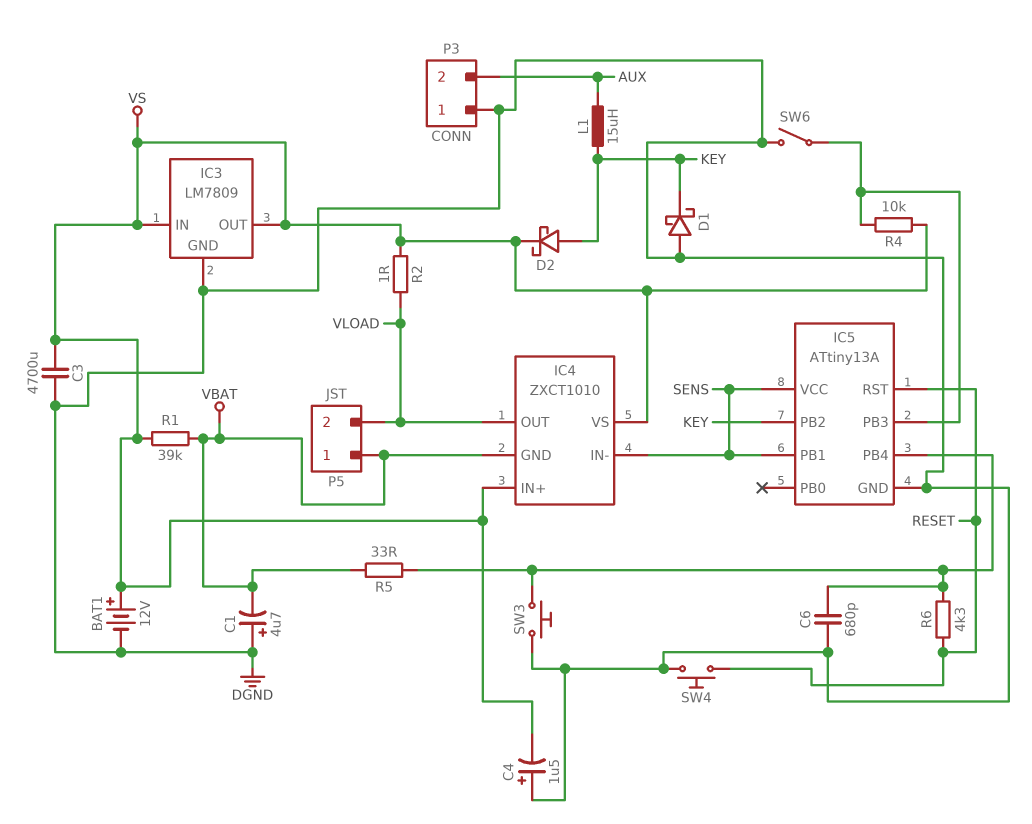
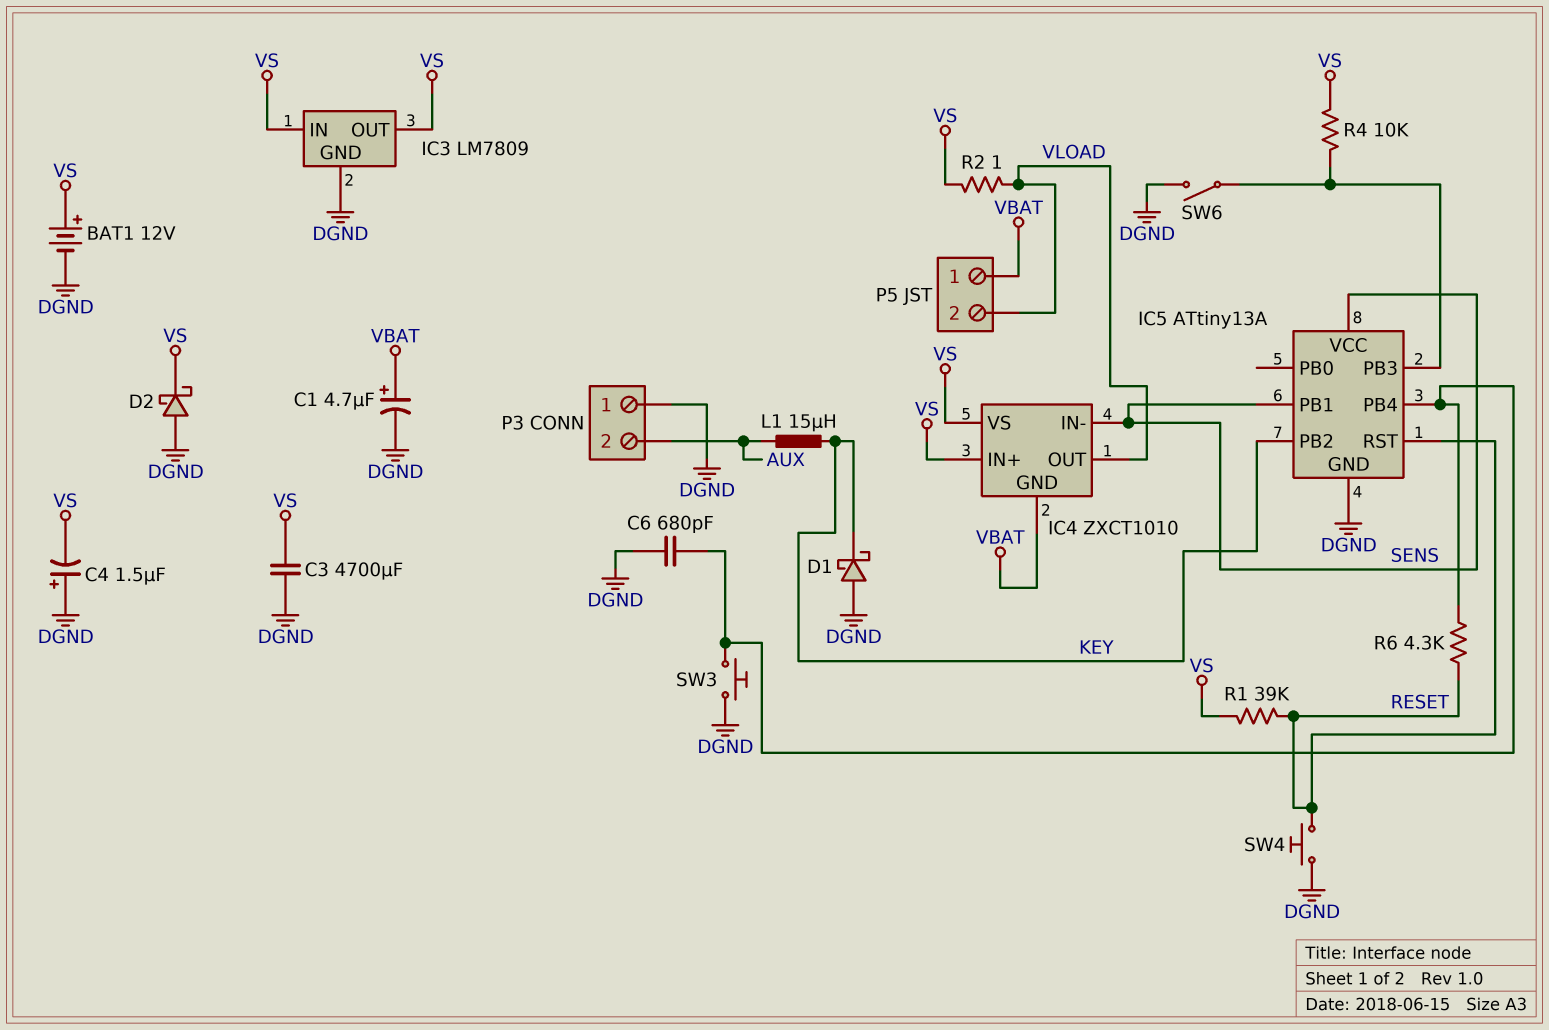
C1: 4.7uF (plus DGND, minus VBAT) -> 4.7uF (plus VBAT, minus DGND)
D2: schottky (A KEY, K VS) -> schottky (A DGND, K VS)
R1: 39k (VBAT, VS) -> 39k (RESET, VS)
R5: 33 (IC5/PB4, VBAT) -> none

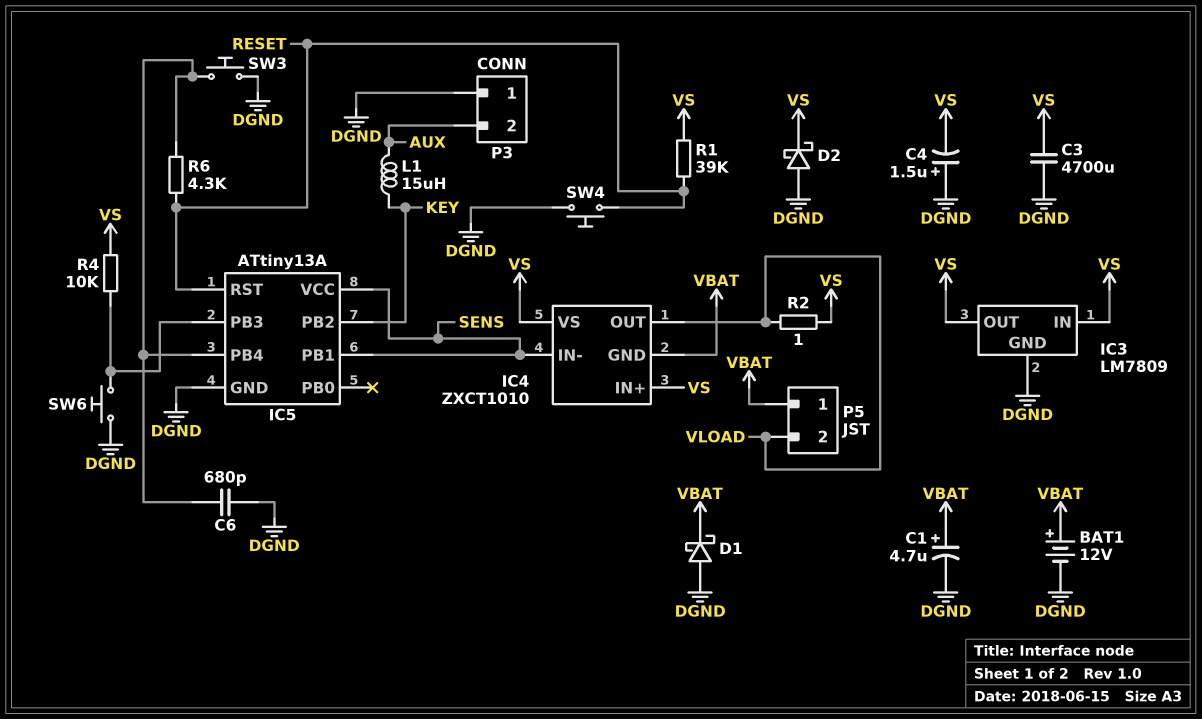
BAT1: 12V (plus VS, minus DGND) -> 12V (plus VBAT, minus DGND)
D1: schottky (A DGND, K KEY) -> schottky (A DGND, K VBAT)
SW6: switch (DGND, IC5/PB3) -> button (DGND, IC5/PB3)

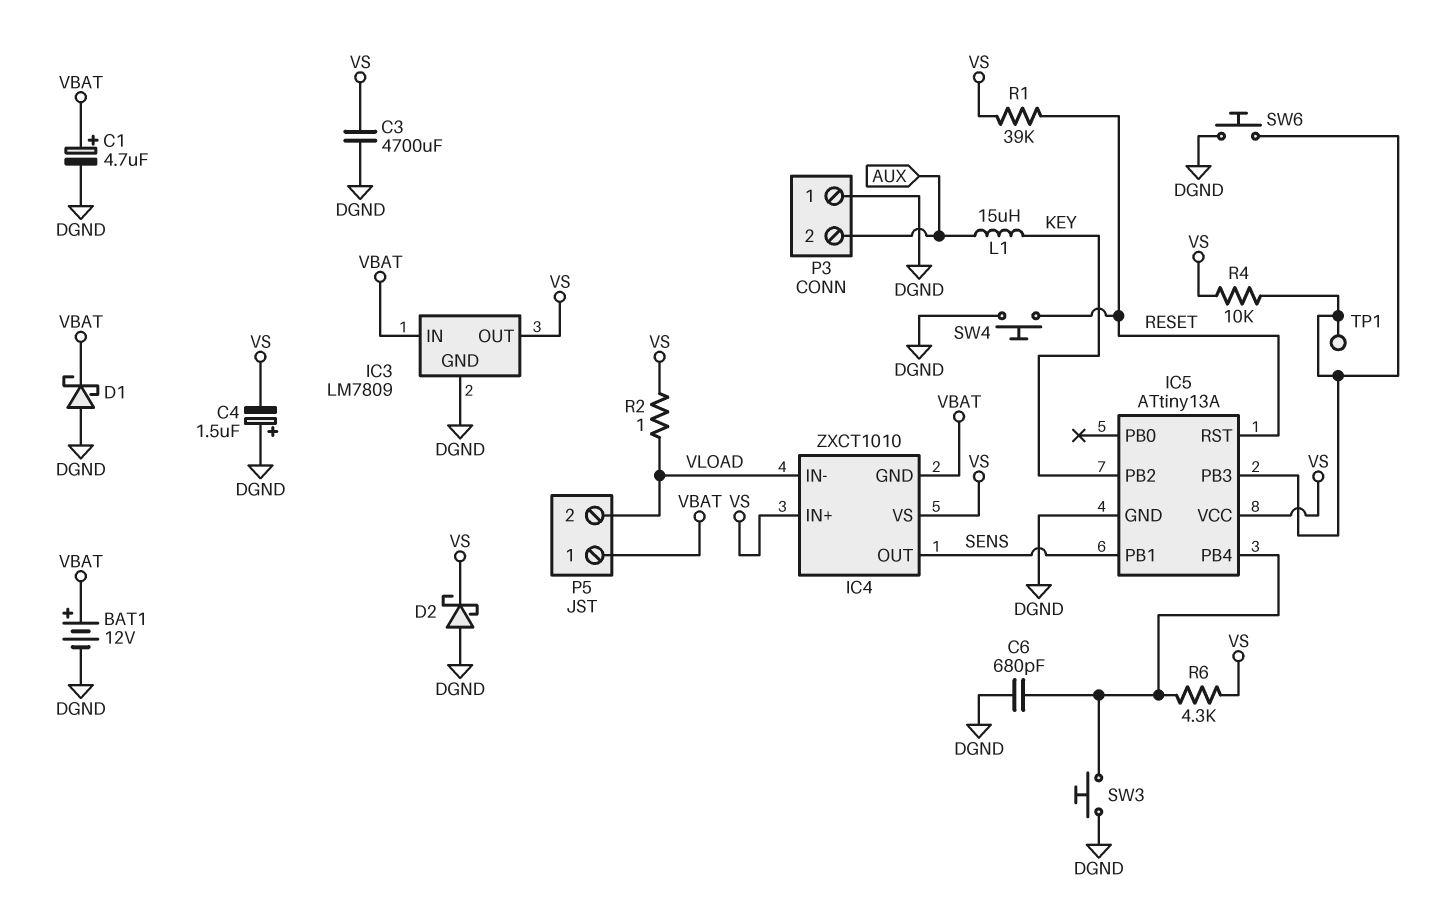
IC3 pin IN: VS -> VBAT
IC4 pin IN-: SENS -> VLOAD
IC4 pin OUT: VLOAD -> SENS
IC5 pin VCC: SENS -> VS
R6: 4.3k (IC5/PB4, RESET) -> 4.3k (IC5/PB4, VS)
TP1: none -> test point (IC5/PB3)

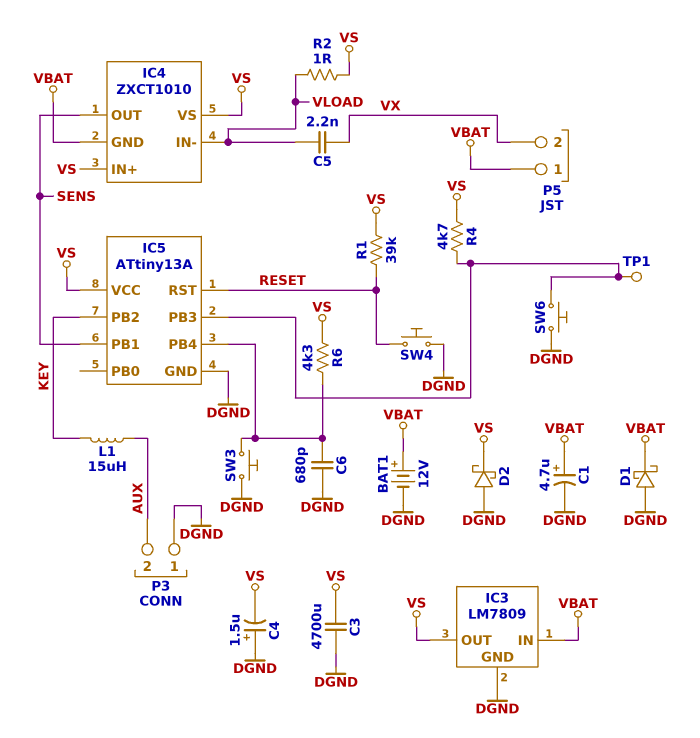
C5: none -> 2.2nF (VLOAD, VX)
P5 pin 2: VLOAD -> VX
R4: 10k (IC5/PB3, VS) -> 4.7k (IC5/PB3, VS)

